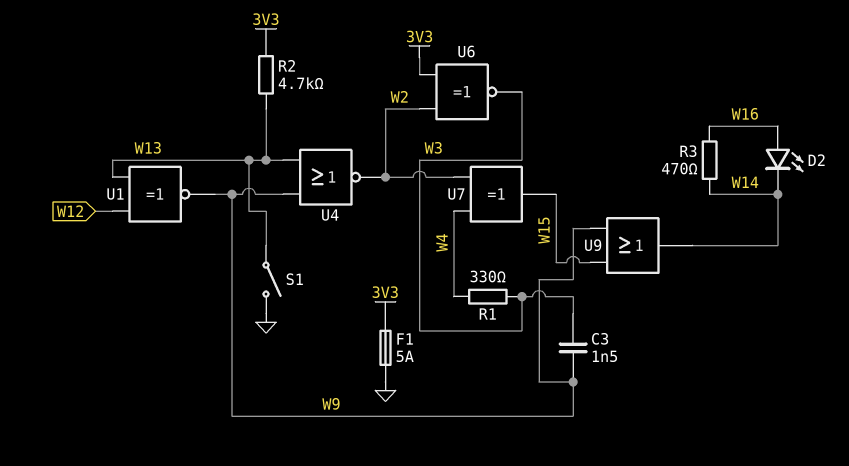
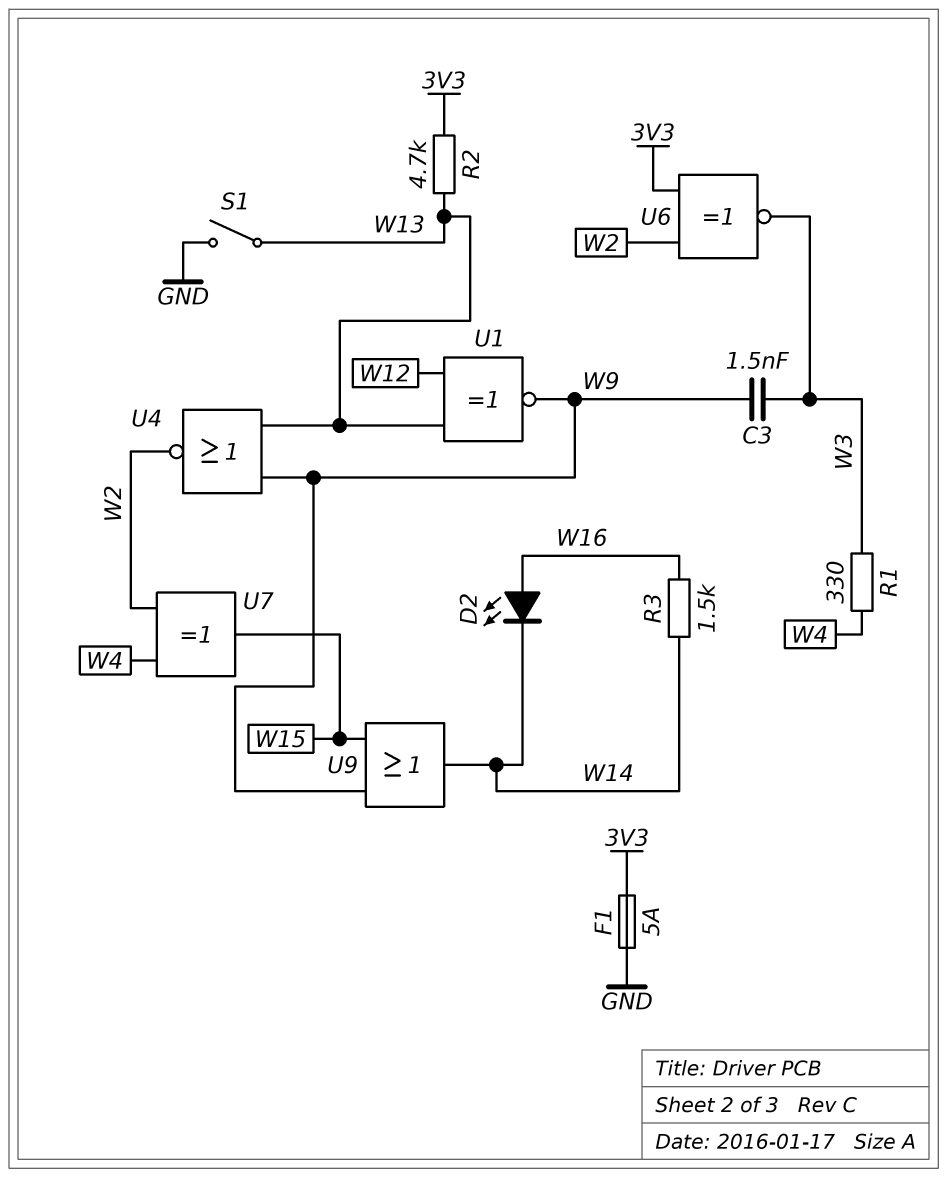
R3: 470 (W14, W16) -> 1.5k (W14, W16)

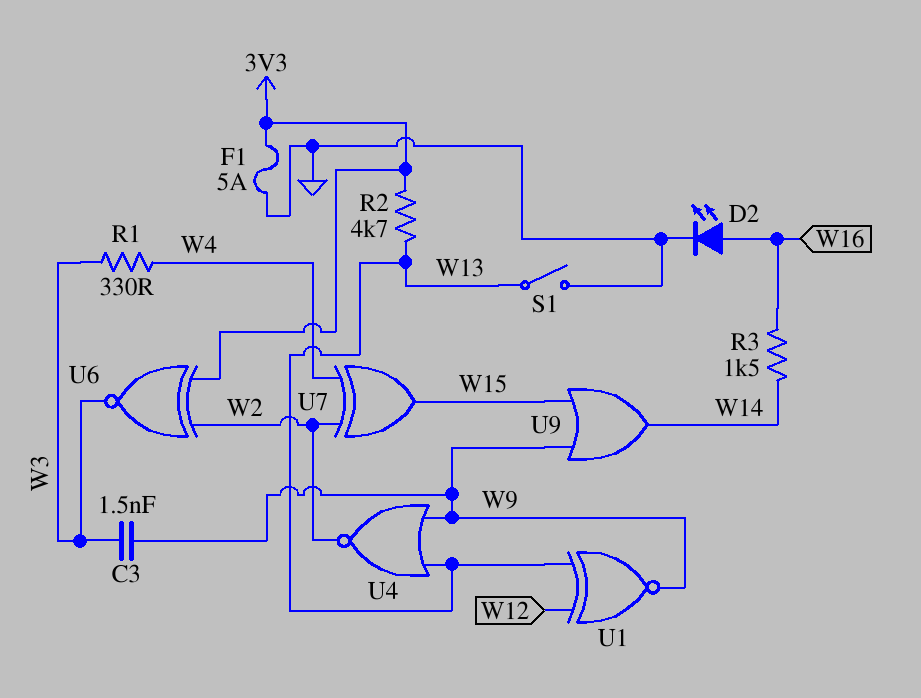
D2: LED (A W16, K W14) -> LED (A W16, K GND)

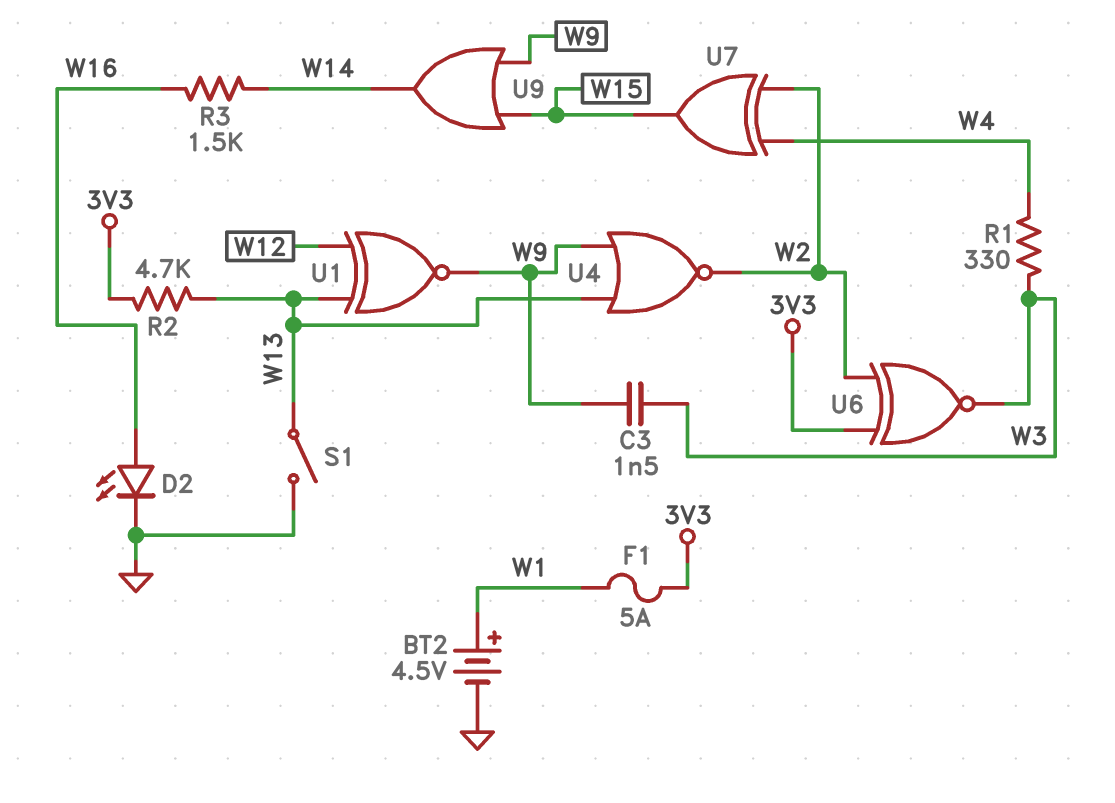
BT2: none -> 4.5V (plus W1, minus GND)
F1: 5A (3V3, GND) -> 5A (3V3, W1)

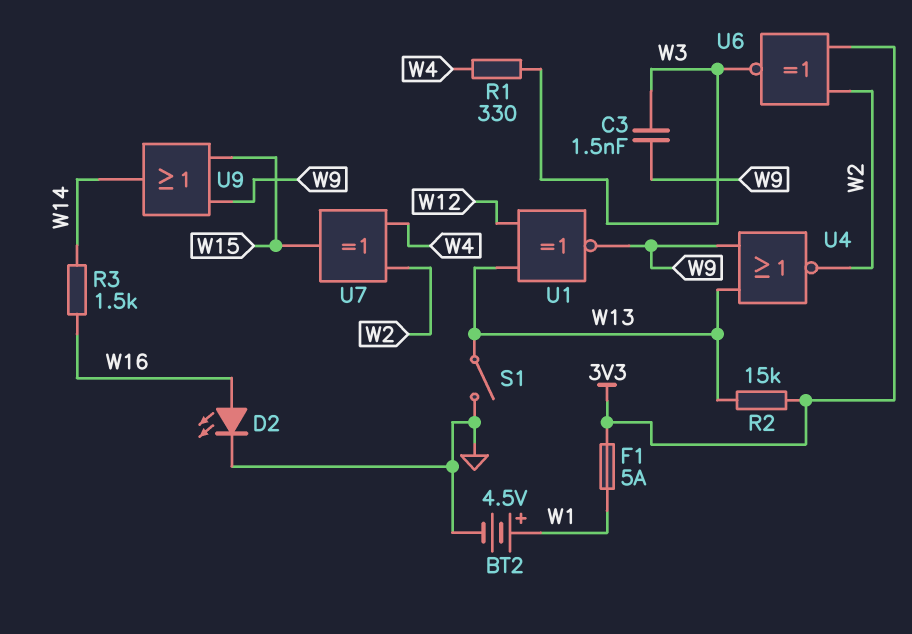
R2: 4.7k (3V3, W13) -> 15k (3V3, W13)

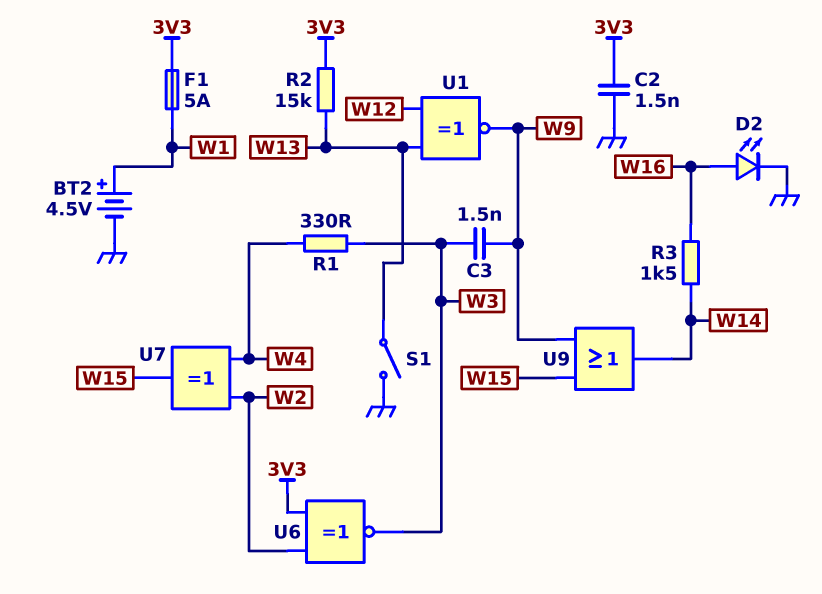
C2: none -> 1.5nF (3V3, GND)
U4: NOR (in W9, in W13, out W2) -> none

